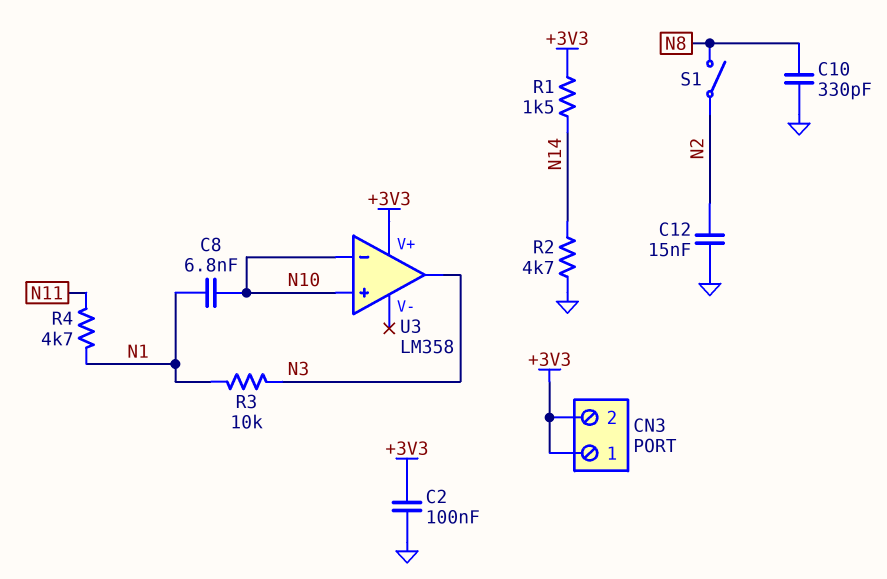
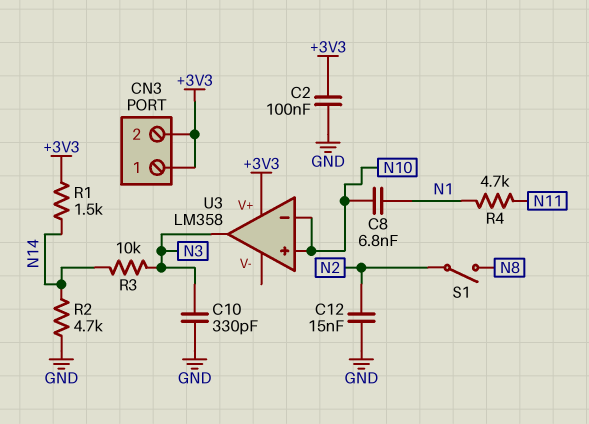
C10: 330pF (GND, N8) -> 330pF (GND, N3)
R3: 10k (N1, N3) -> 10k (N3, N14)

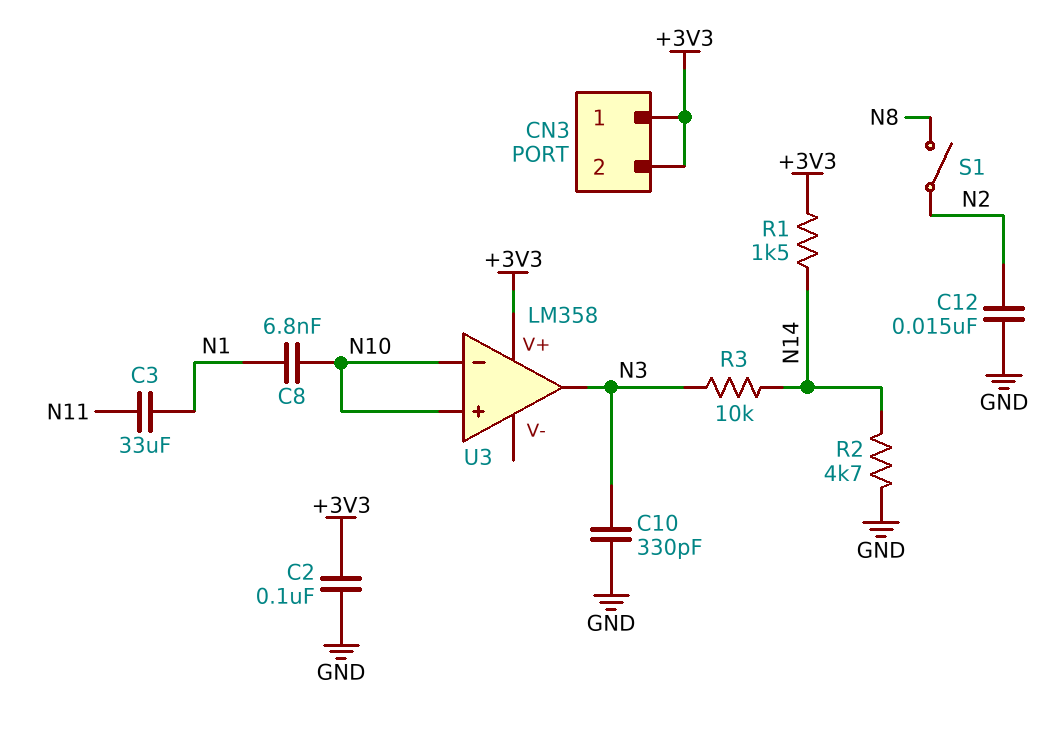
C3: none -> 33uF (N1, N11)
R4: 4.7k (N1, N11) -> none

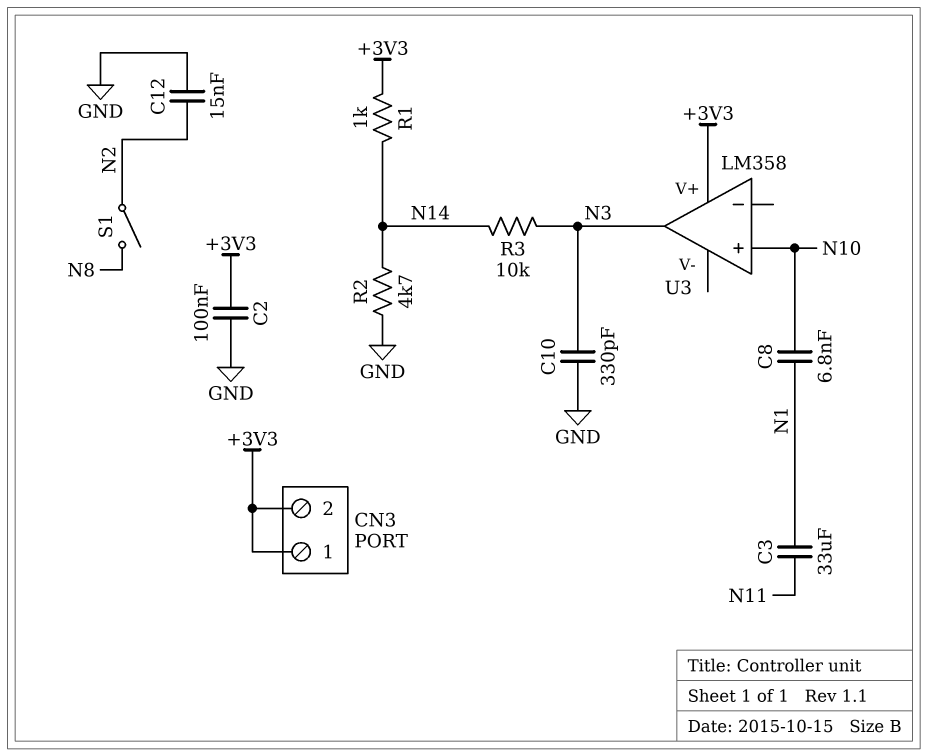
R1: 1.5k (+3V3, N14) -> 1k (+3V3, N14)
U3 pin in-: N10 -> none

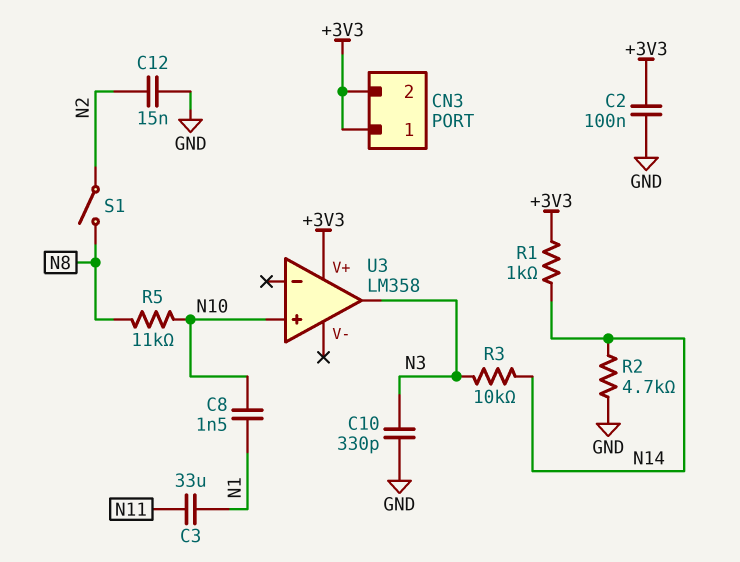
C8: 6.8nF (N1, N10) -> 1.5nF (N1, N10)
R5: none -> 11k (N8, N10)

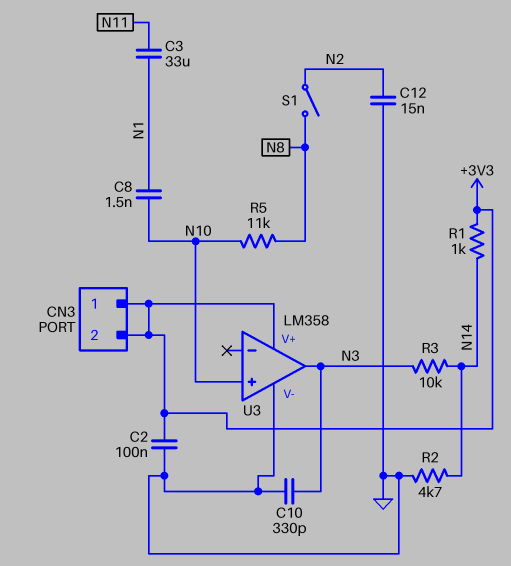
U3 pin V-: none -> GND

